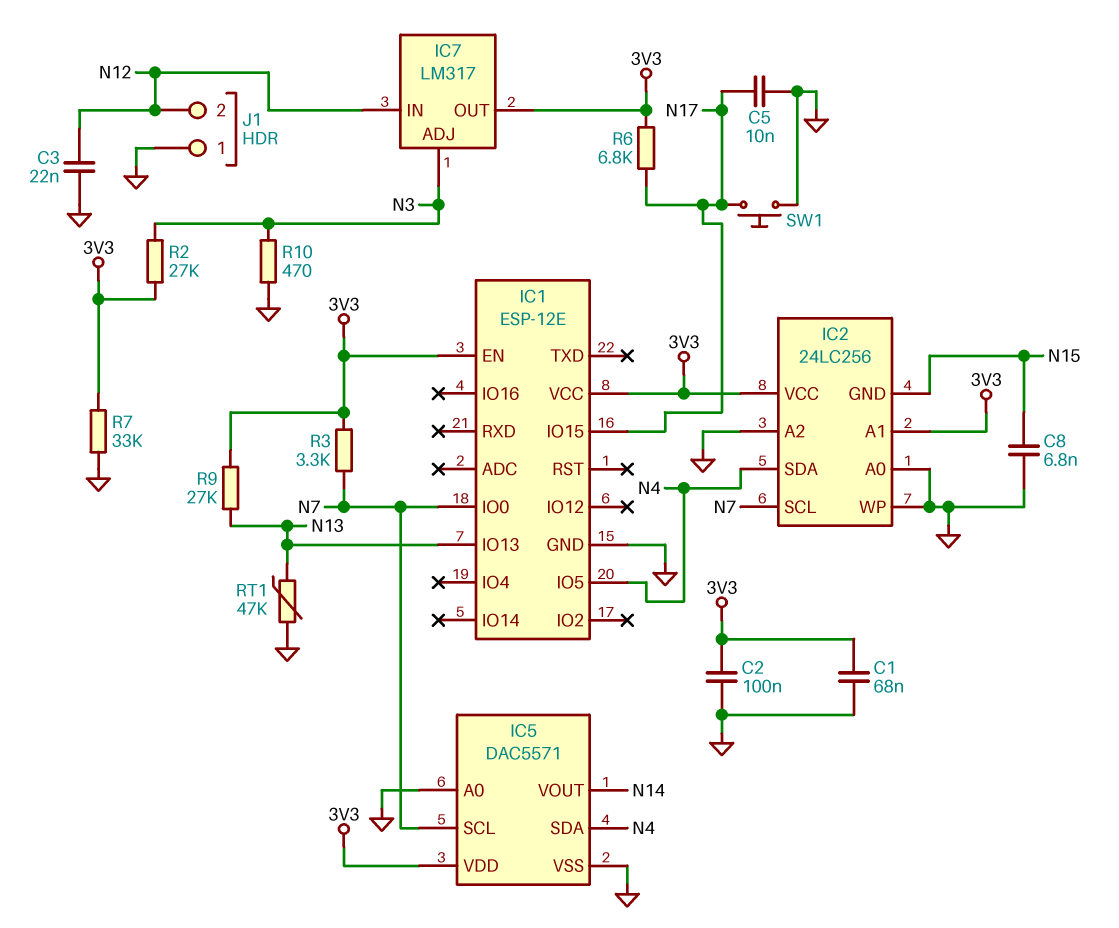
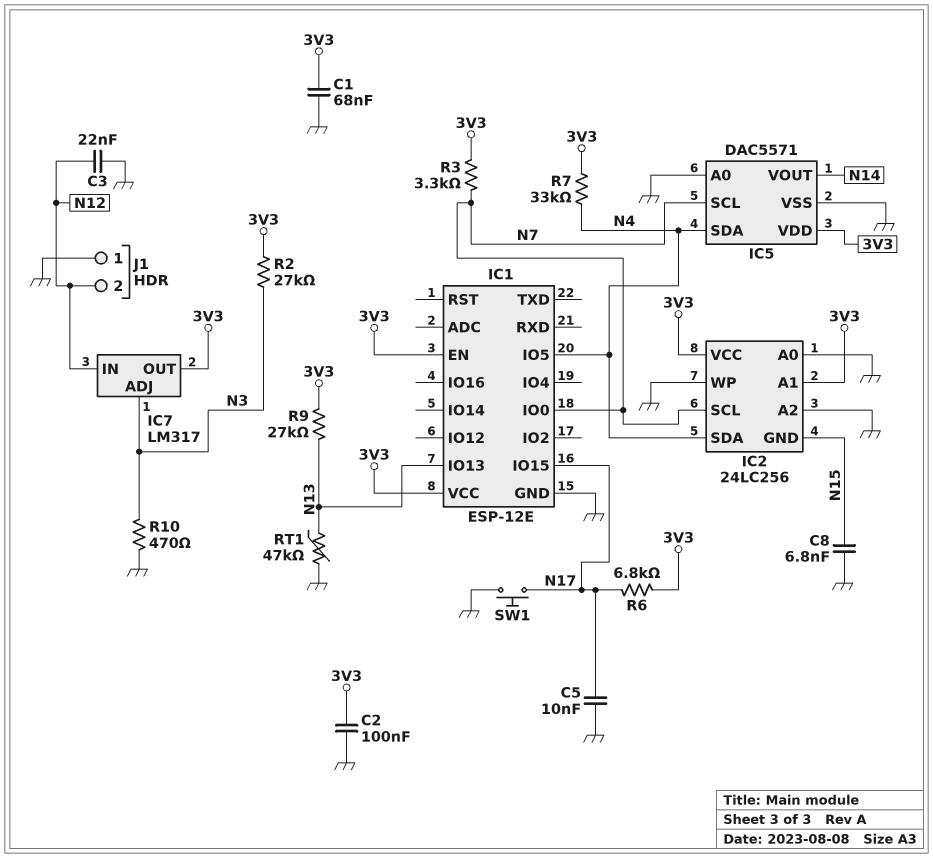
R7: 33k (3V3, GND) -> 33k (3V3, N4)

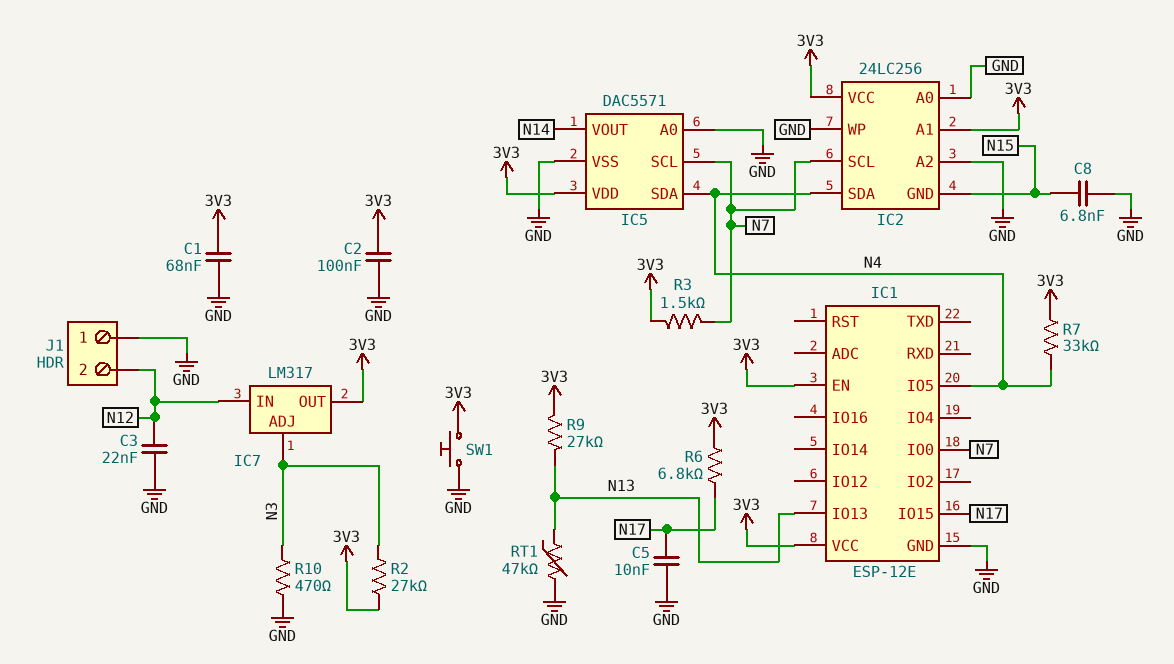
R3: 3.3k (3V3, N7) -> 1.5k (3V3, N7)
SW1: button (GND, N17) -> button (3V3, GND)

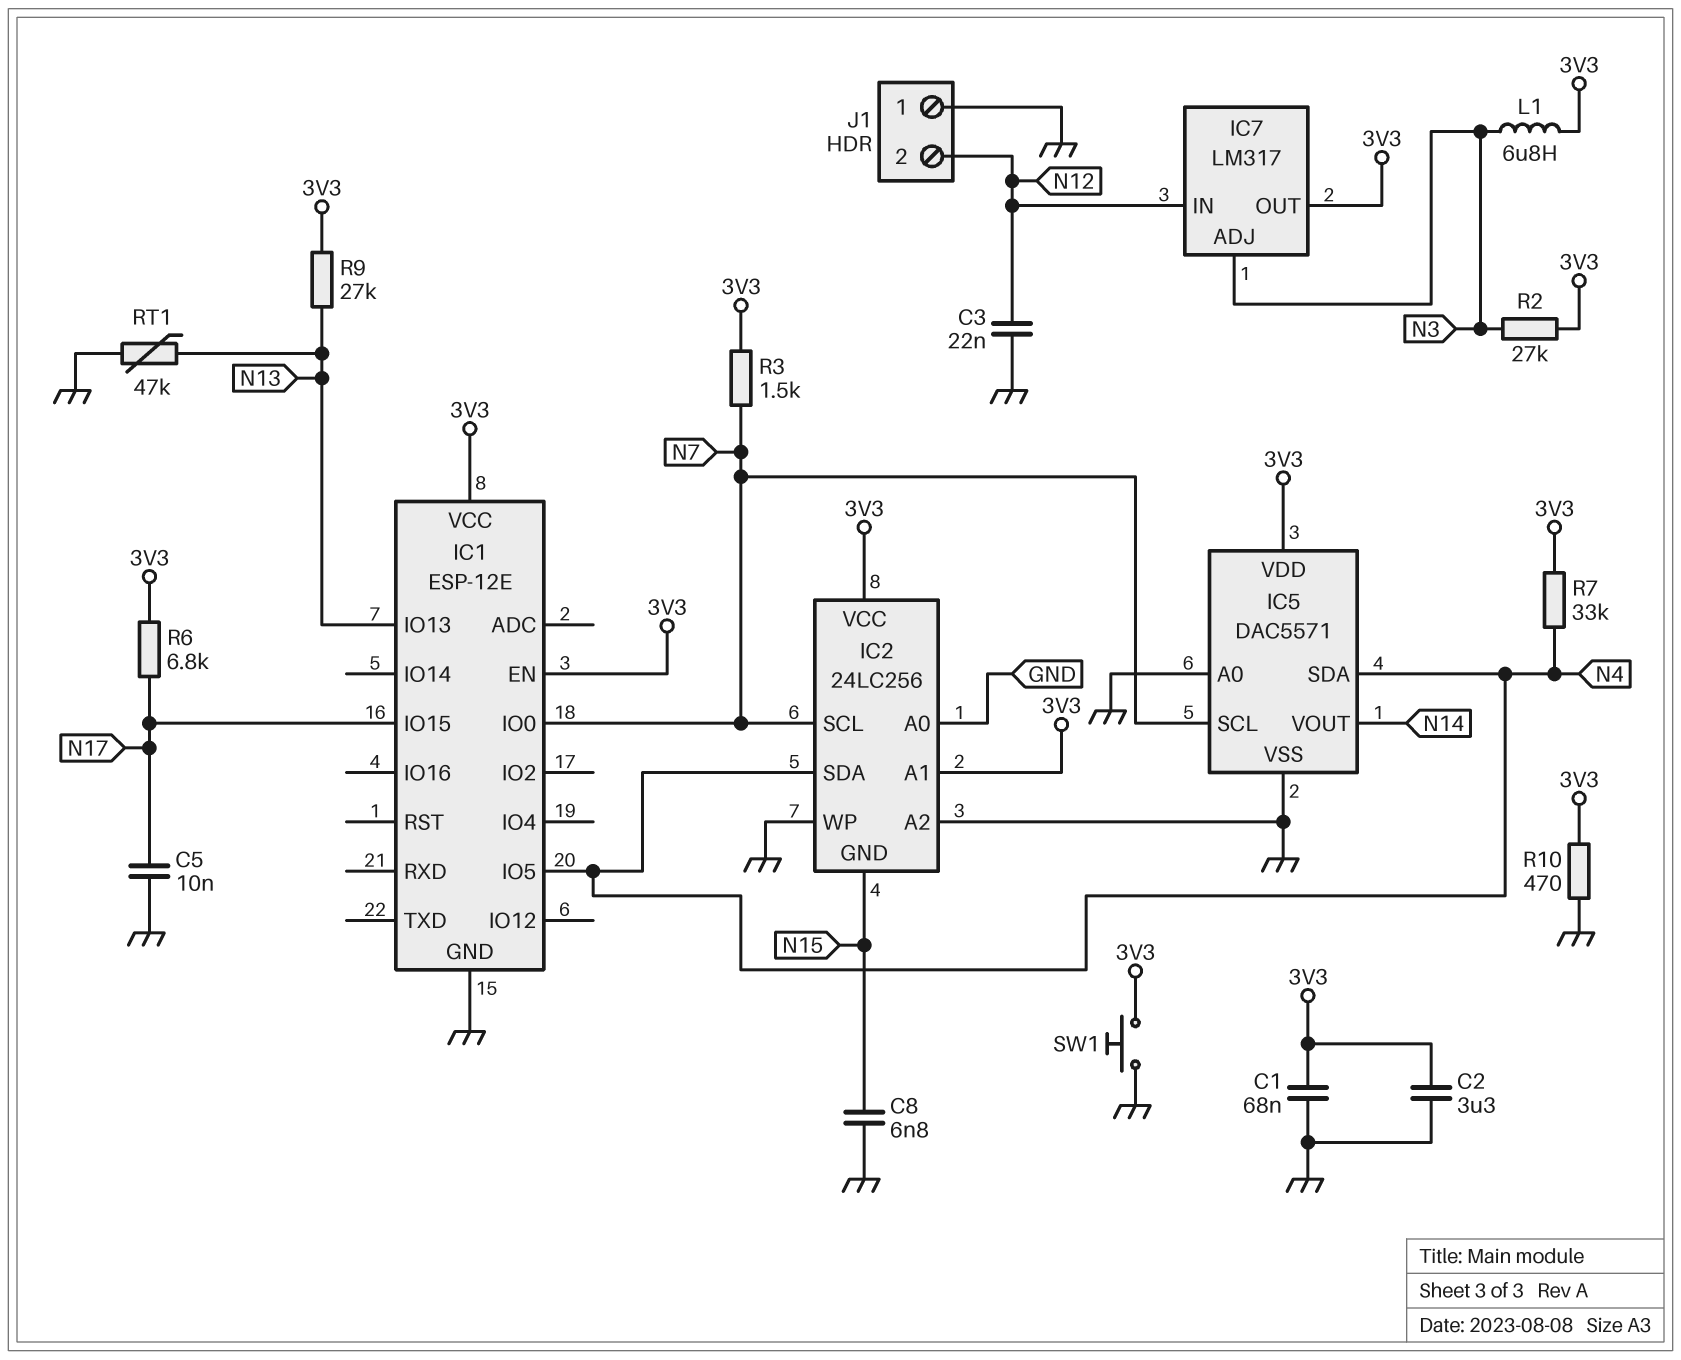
C2: 100nF (3V3, GND) -> 3.3uF (3V3, GND)
L1: none -> 6.8uH (3V3, N3)
R10: 470 (GND, N3) -> 470 (3V3, GND)

